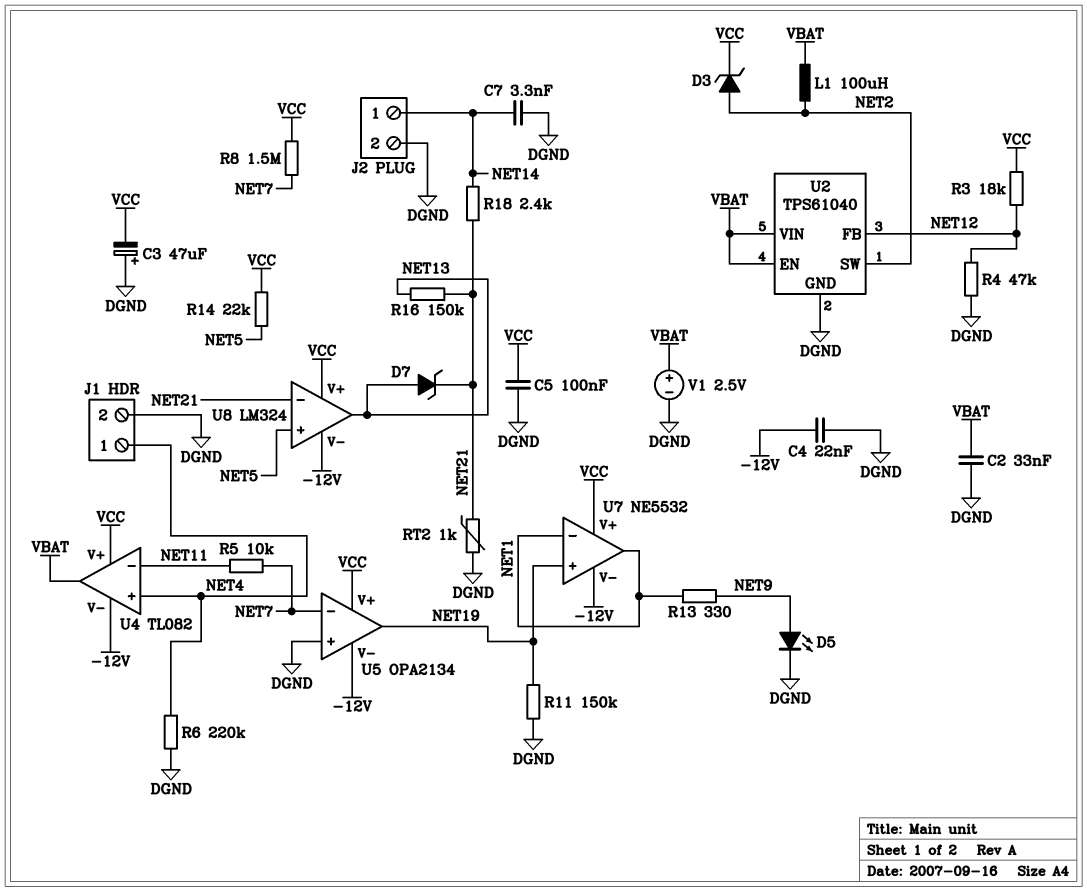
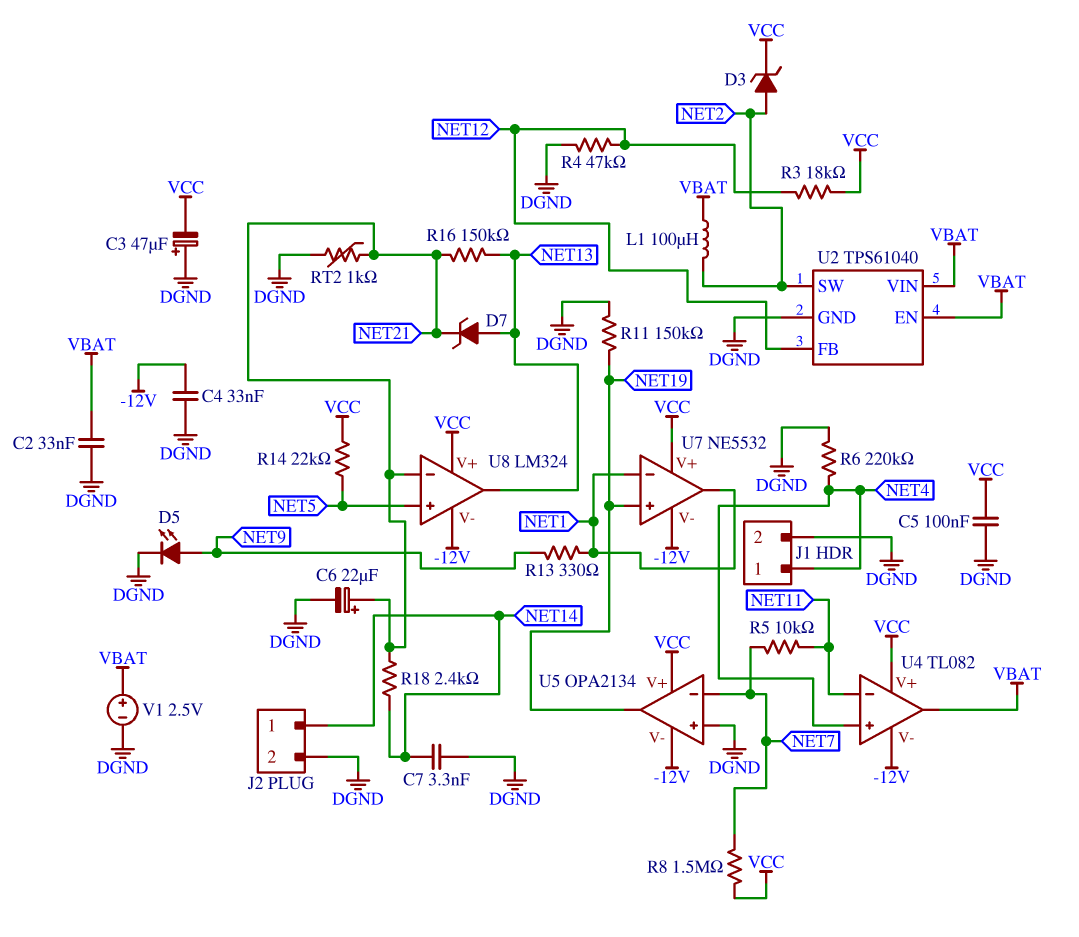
C4: 22nF (-12V, DGND) -> 33nF (-12V, DGND)
C6: none -> 22uF (plus NET21, minus DGND)

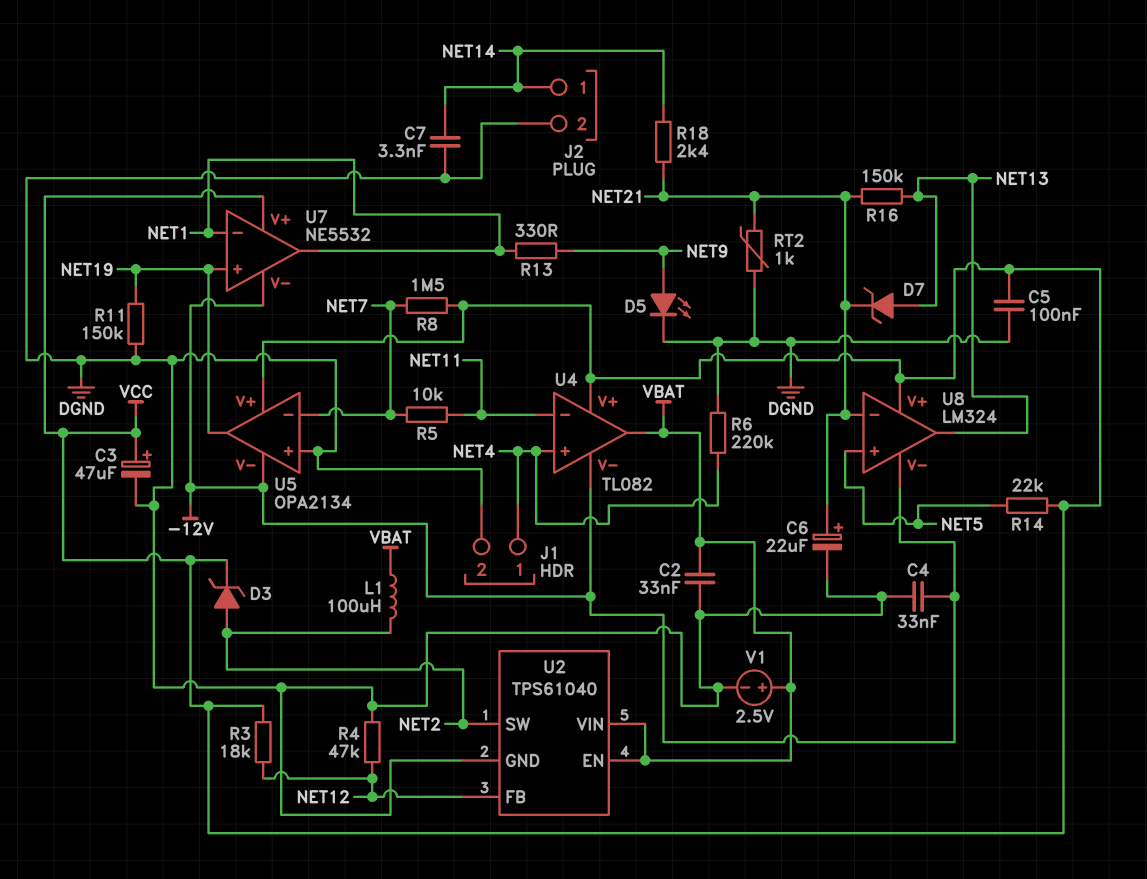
C3: 47uF (plus DGND, minus VCC) -> 47uF (plus VCC, minus DGND)

